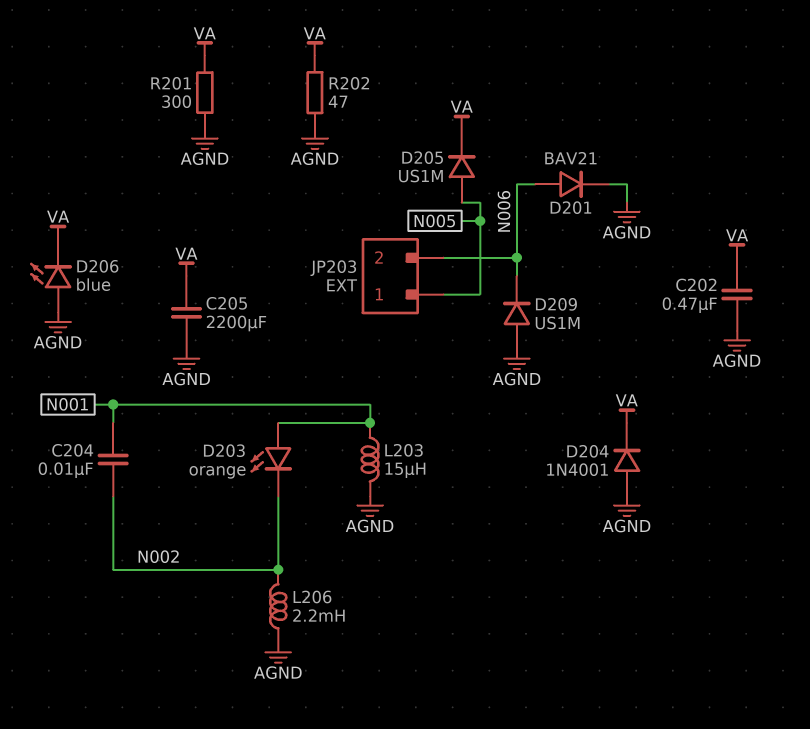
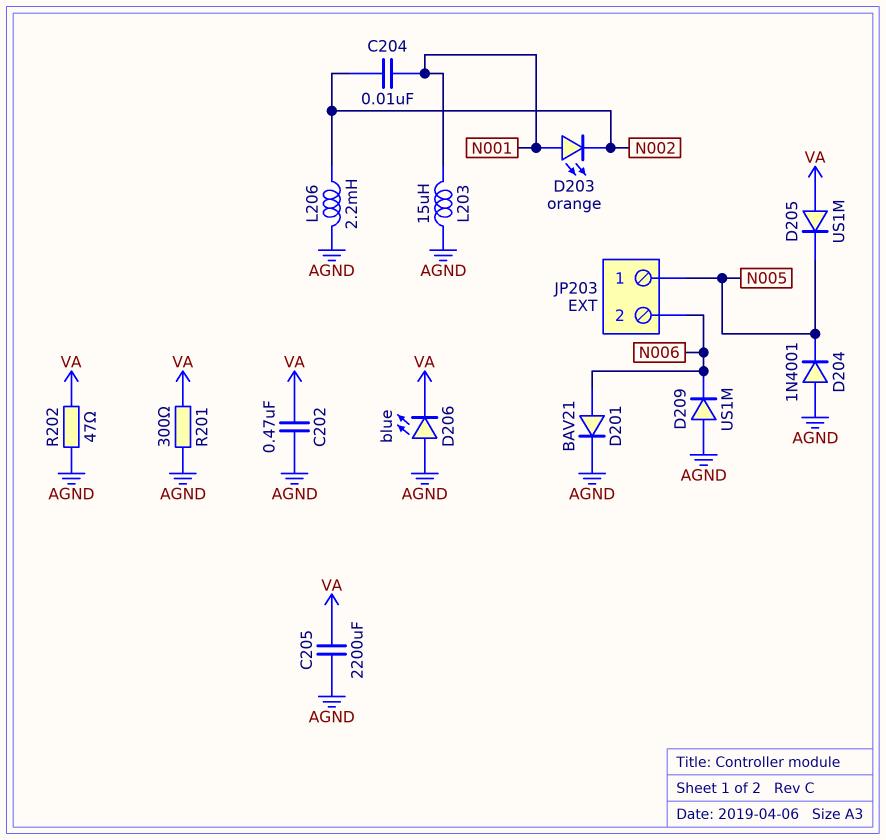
D204: diode 1N4001 (A AGND, K VA) -> diode 1N4001 (A AGND, K N005)
D205: diode US1M (A N005, K VA) -> diode US1M (A VA, K N005)

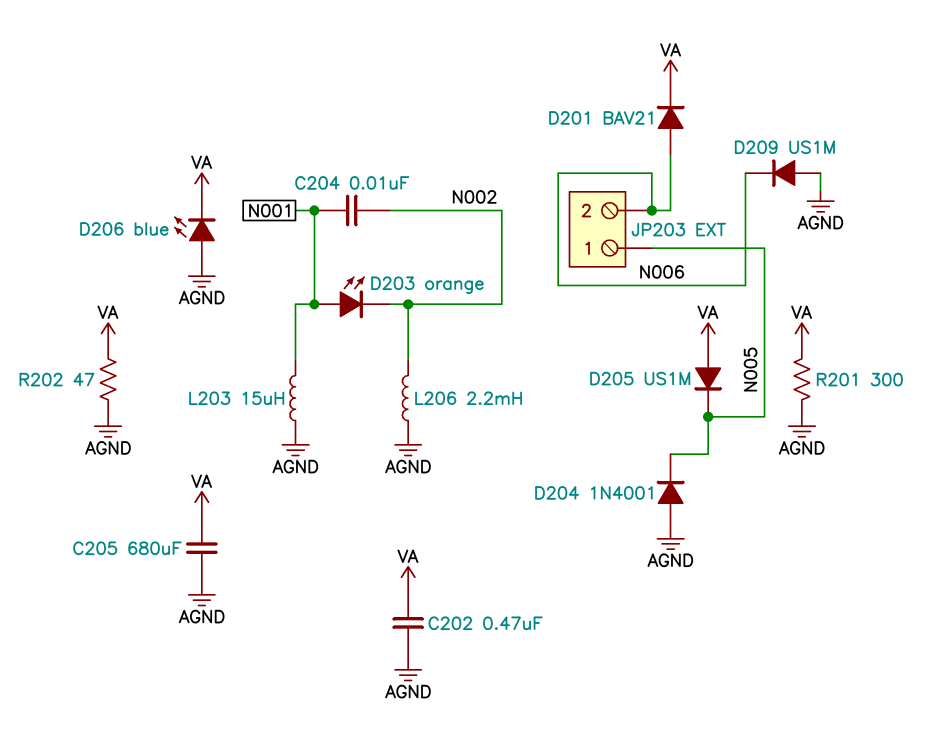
C205: 2200uF (AGND, VA) -> 680uF (AGND, VA)
D201: diode BAV21 (A N006, K AGND) -> diode BAV21 (A N006, K VA)

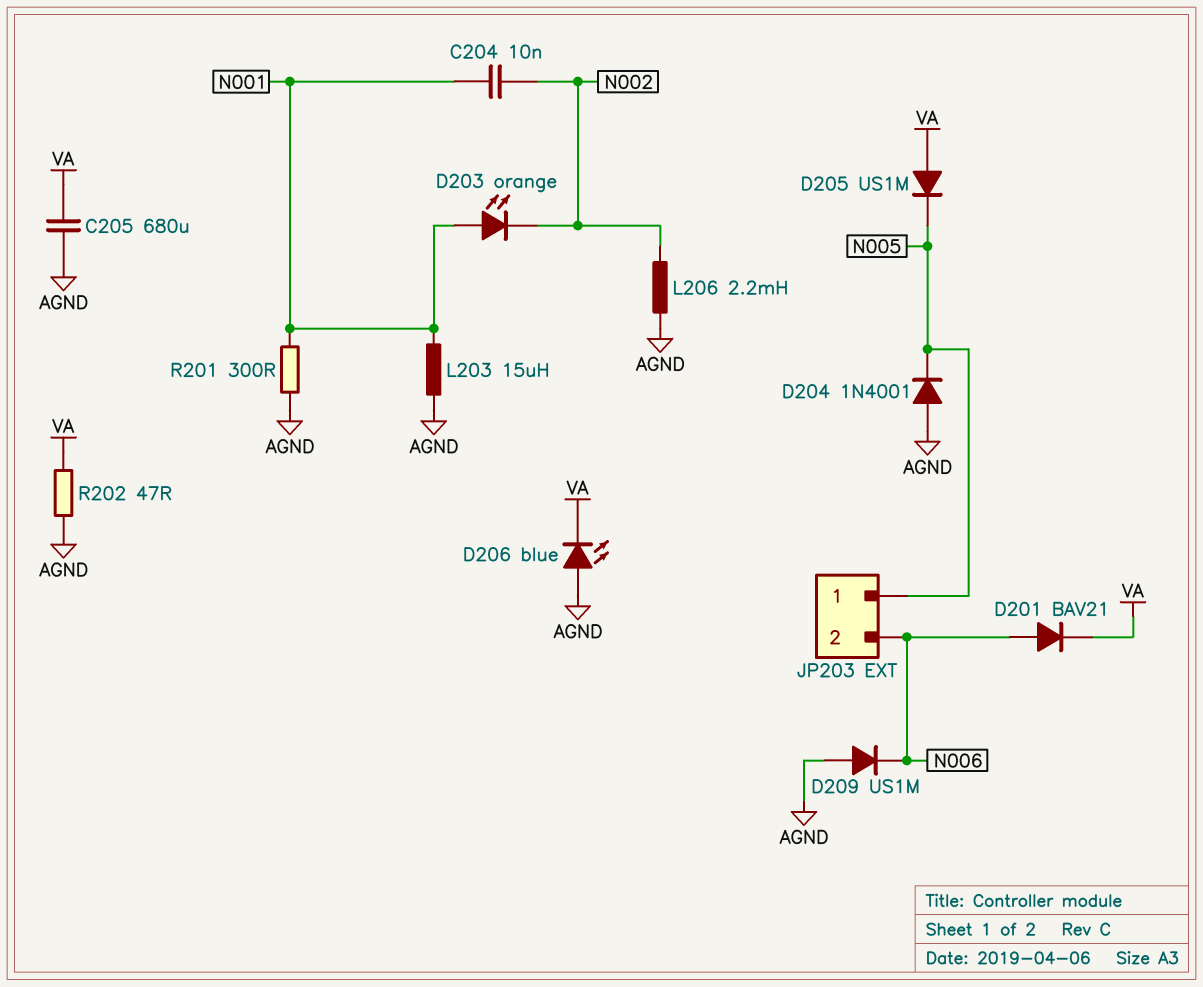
C202: 470nF (AGND, VA) -> none
R201: 300 (AGND, VA) -> 300 (AGND, N001)

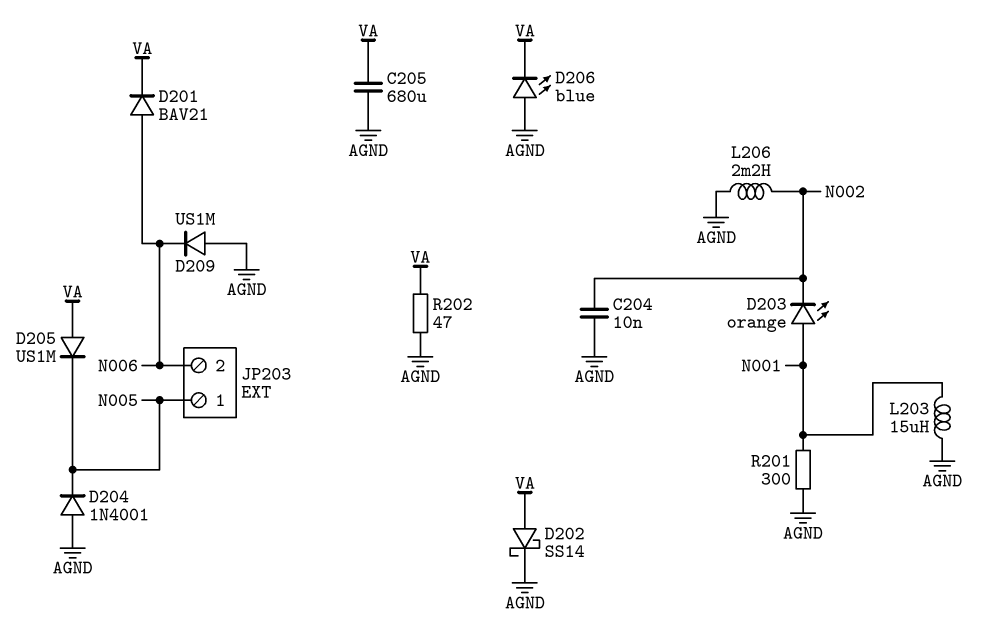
C204: 10nF (N001, N002) -> 10nF (AGND, N002)
D202: none -> schottky SS14 (A VA, K AGND)

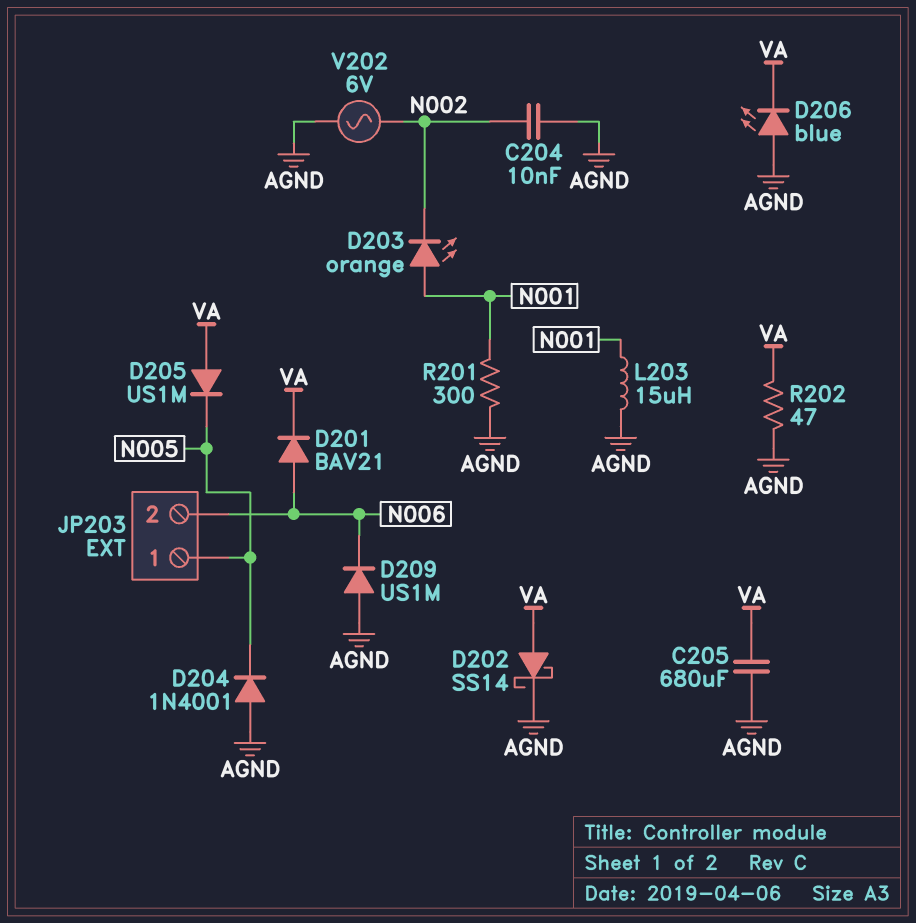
L206: 2.2mH (AGND, N002) -> none
V202: none -> AC 6V (AGND, N002)

